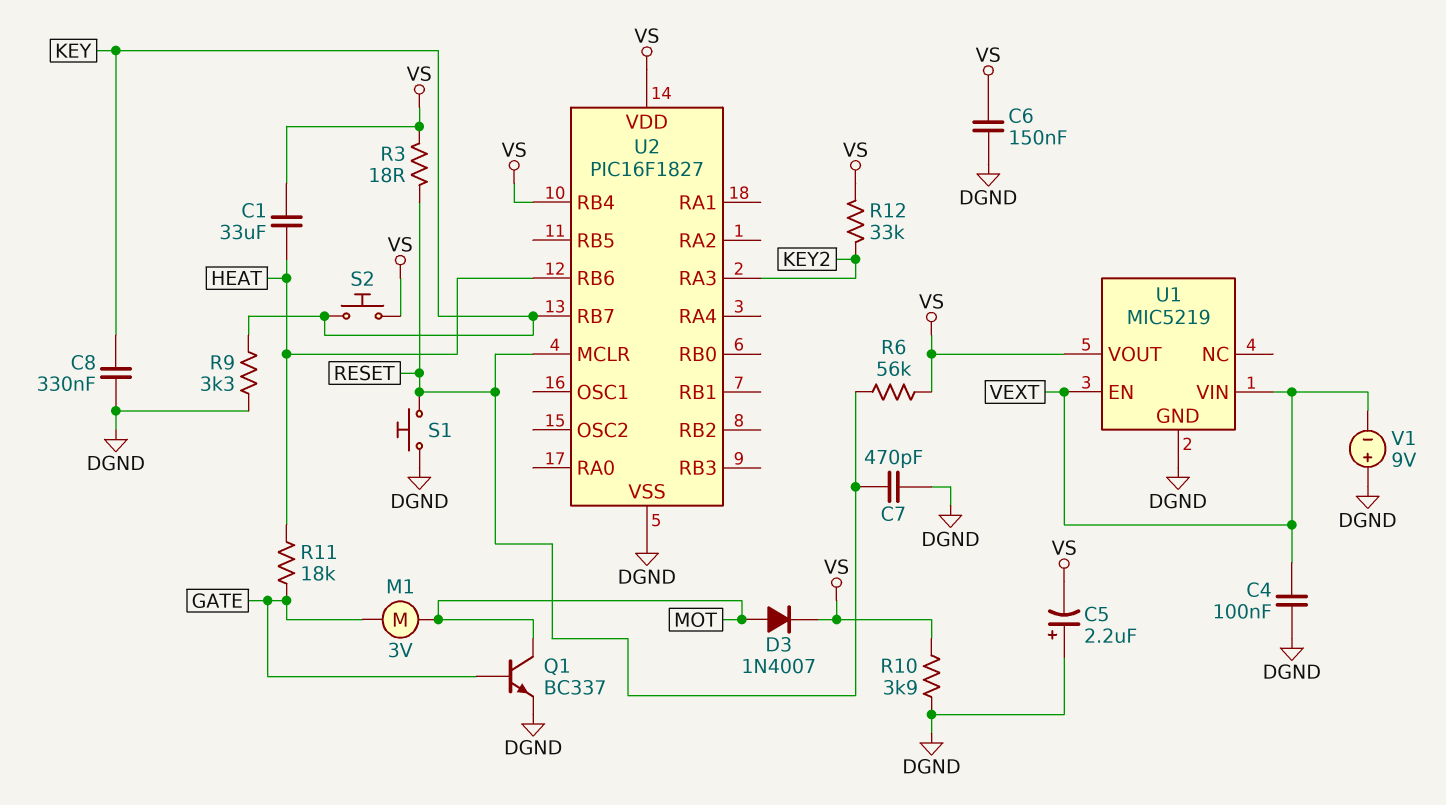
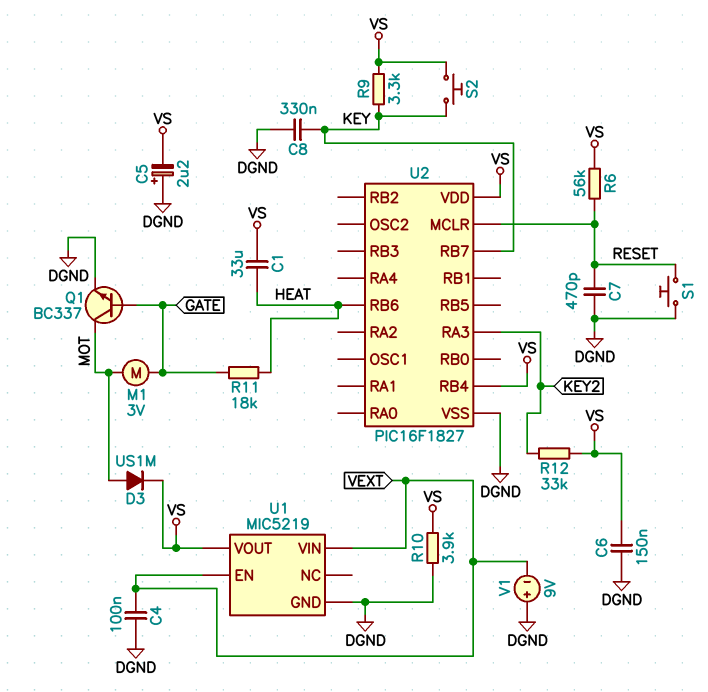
D3: diode 1N4007 (A MOT, K VS) -> diode US1M (A MOT, K VS)
R3: 18 (RESET, VS) -> none
R9: 3.3k (DGND, KEY) -> 3.3k (KEY, VS)

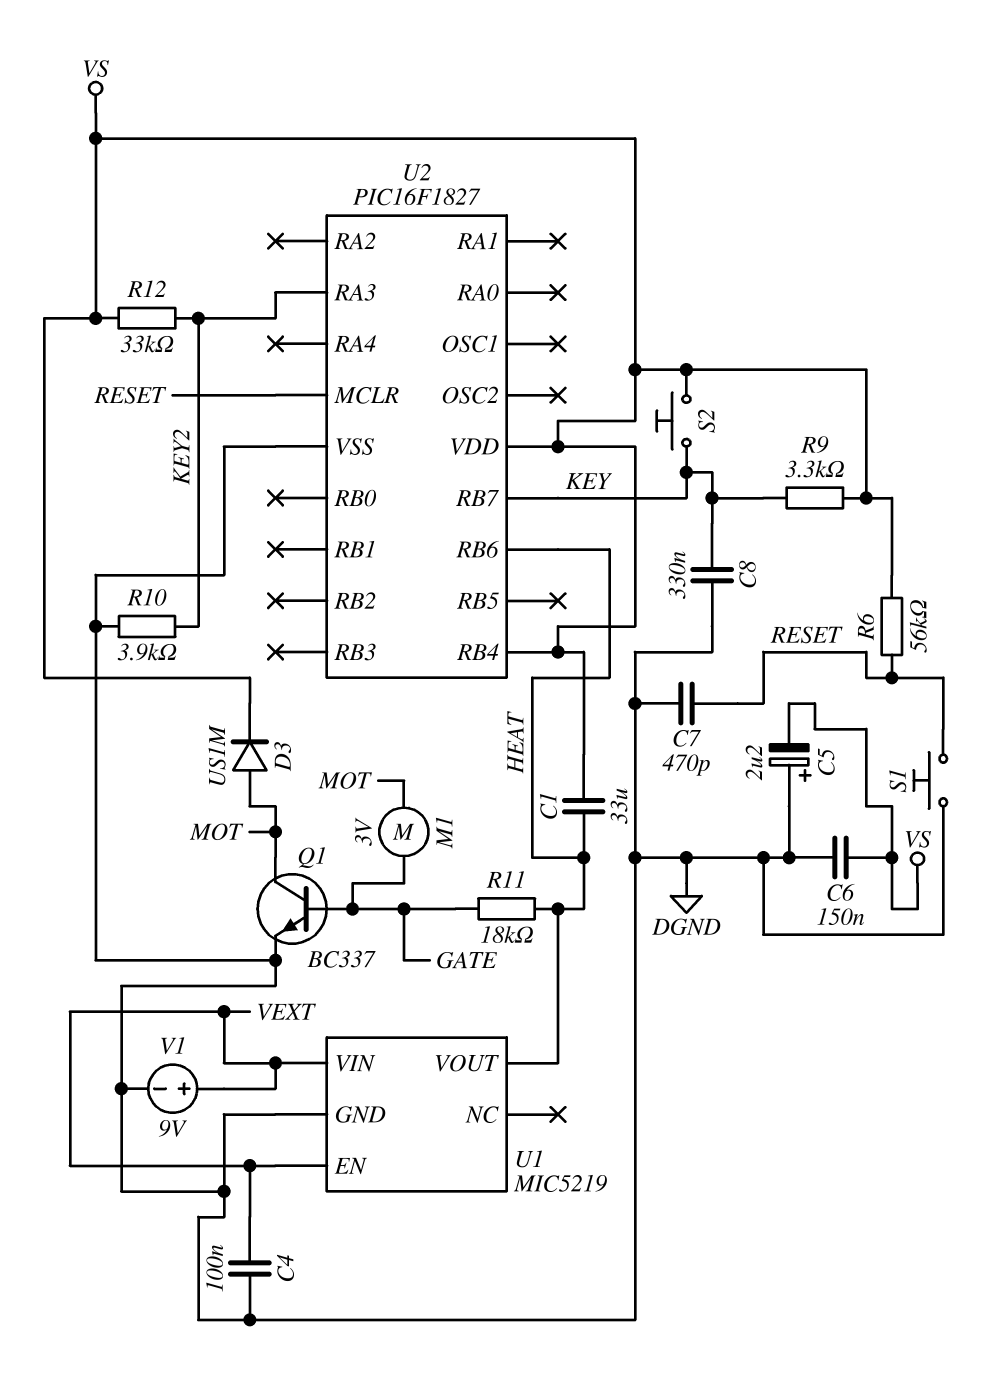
R10: 3.9k (DGND, VS) -> 3.9k (DGND, KEY2)
U1 pin VOUT: VS -> HEAT
V1: 9V (plus DGND, minus VEXT) -> 9V (plus VEXT, minus DGND)

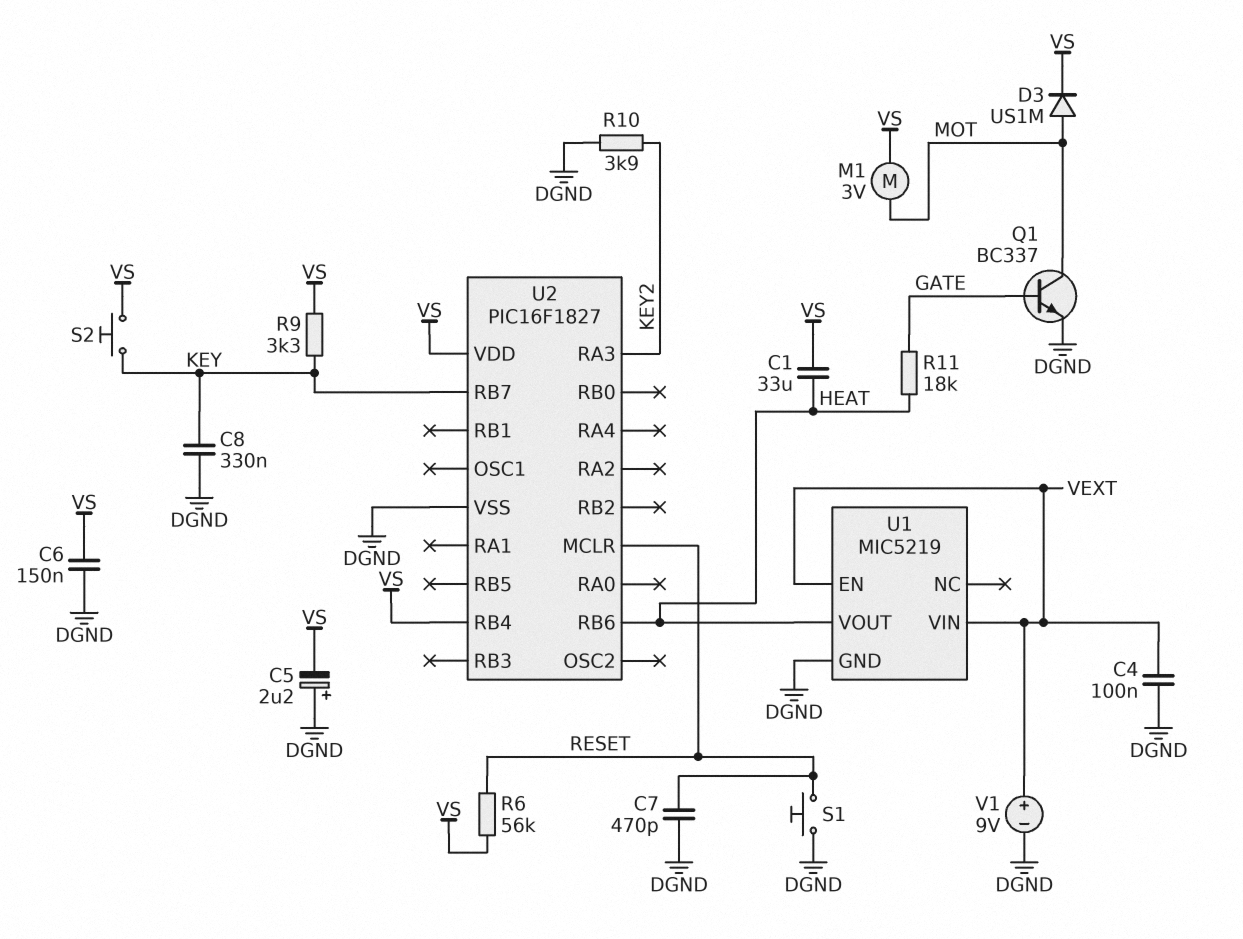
M1: motor 3V (GATE, MOT) -> motor 3V (MOT, VS)
R12: 33k (KEY2, VS) -> none

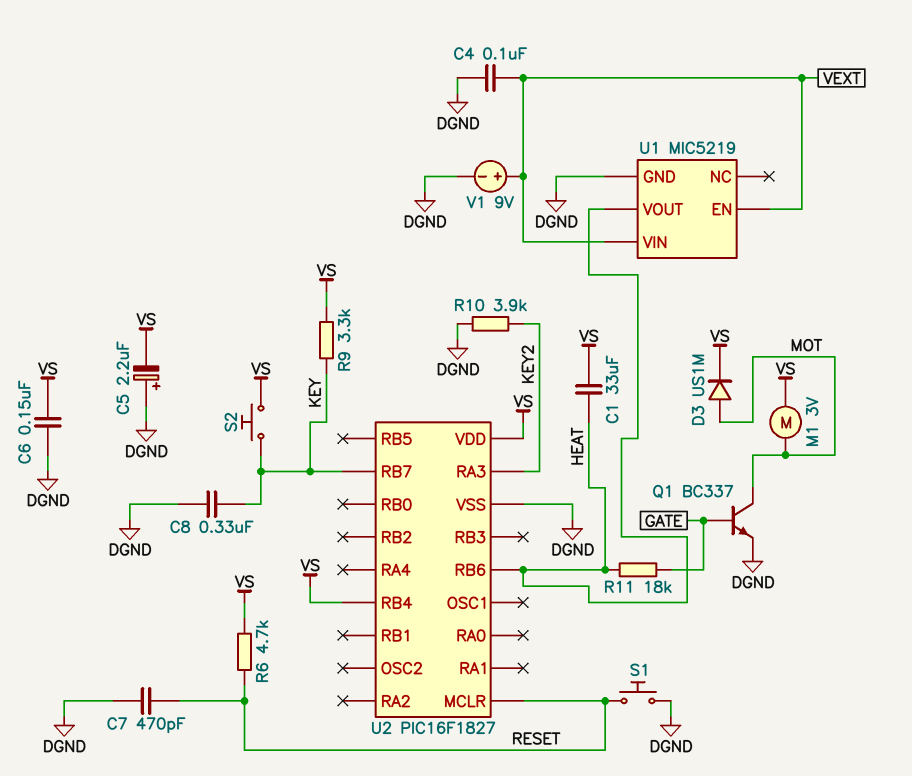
R6: 56k (RESET, VS) -> 4.7k (RESET, VS)

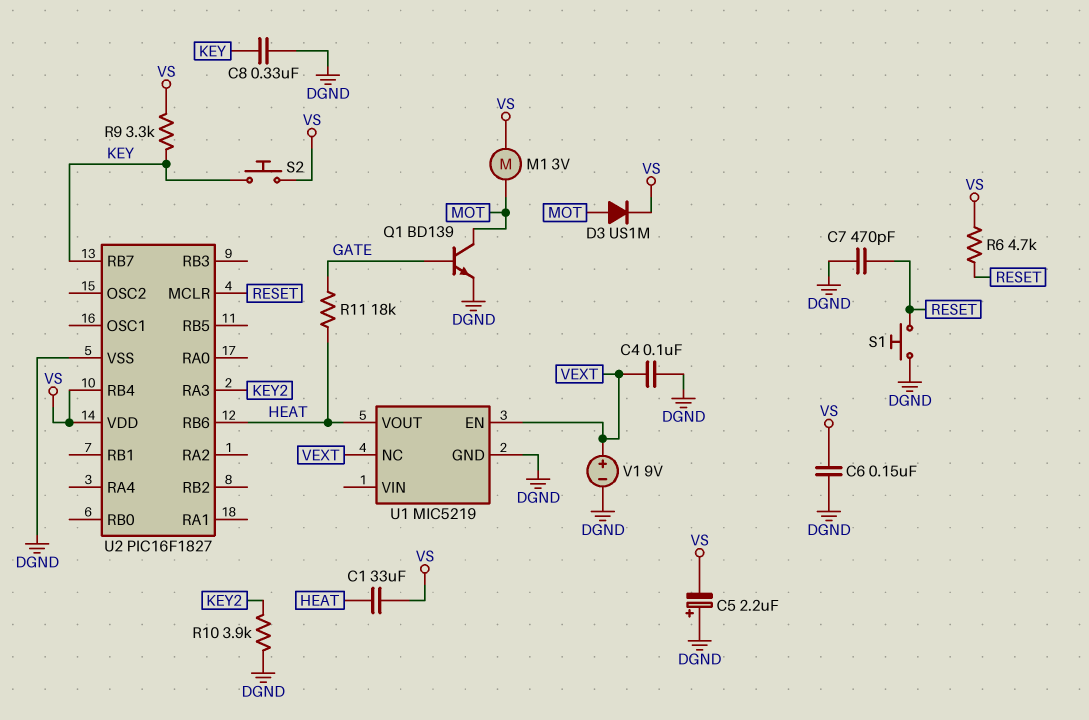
Q1: NPN BC337 (B GATE, C MOT, E DGND) -> NPN BD139 (B GATE, C MOT, E DGND)
U1 pin NC: none -> VEXT
U1 pin VIN: VEXT -> none

